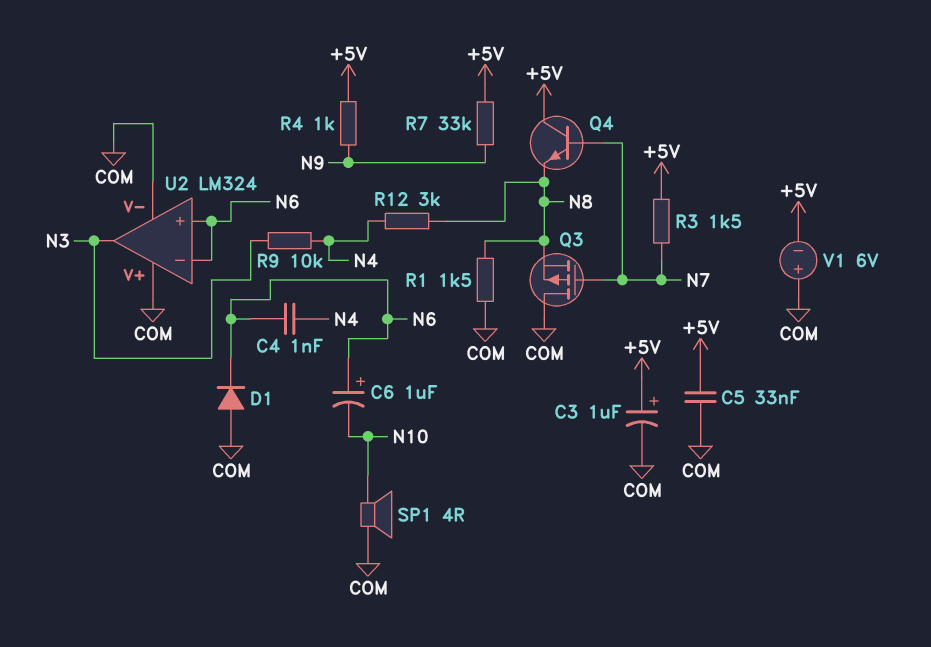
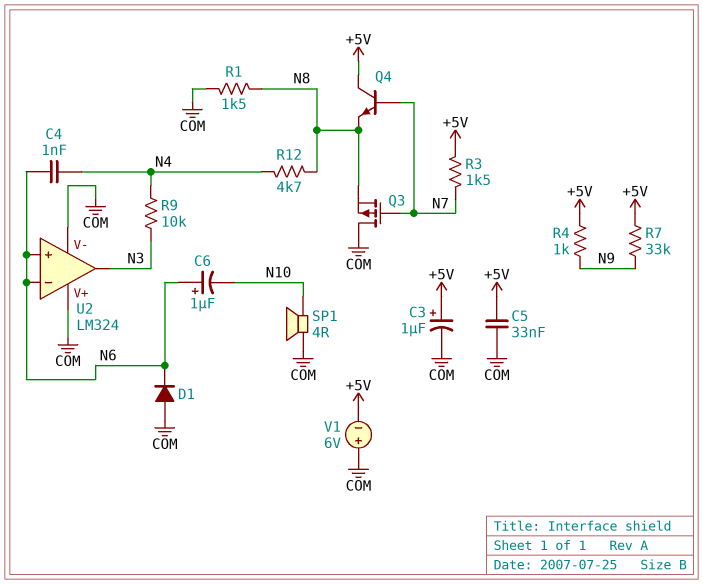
R12: 3k (N4, N8) -> 4.7k (N4, N8)

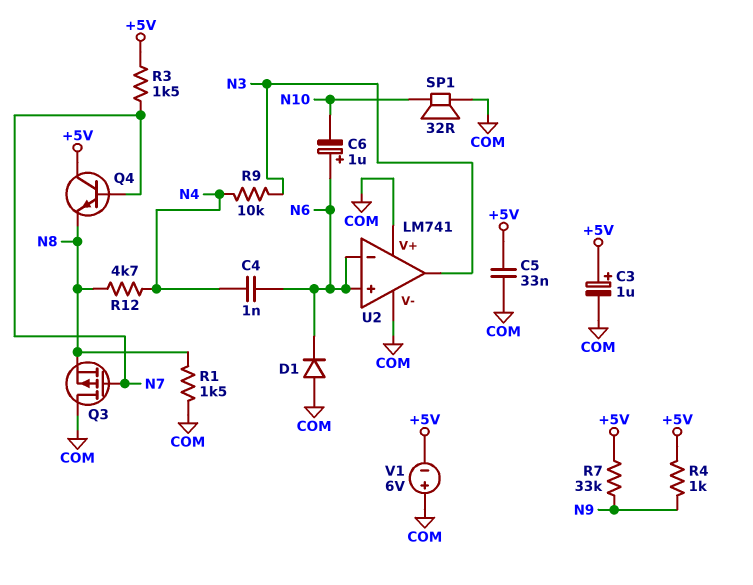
SP1: speaker 4R (COM, N10) -> speaker 32R (COM, N10)
U2: LM324 -> LM741

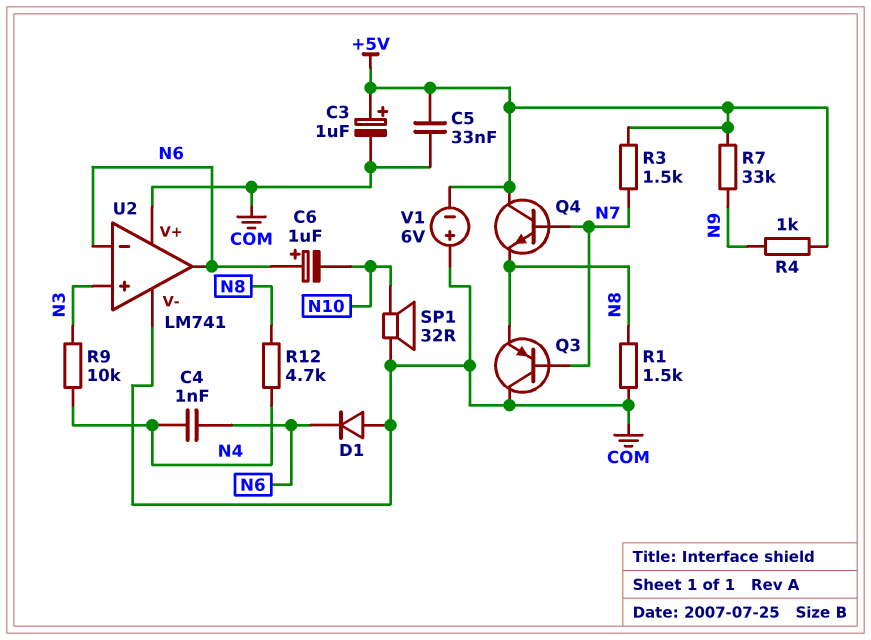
Q3: PMOS (G N7, D COM, S N8) -> PNP (B N7, C COM, E N8)
U2 pin in+: N6 -> N3
U2 pin out: N3 -> N6

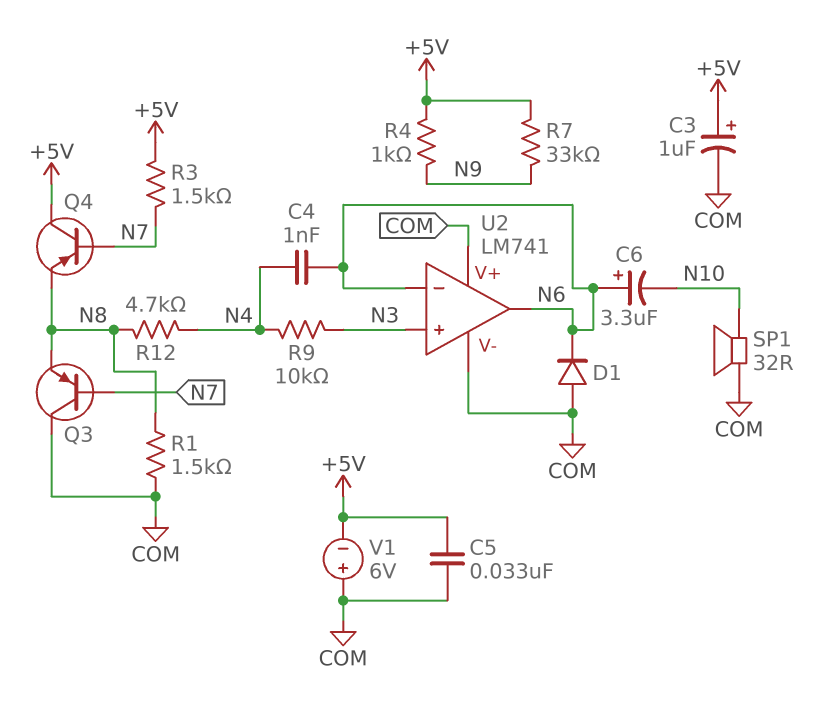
C6: 1uF (plus N6, minus N10) -> 3.3uF (plus N6, minus N10)
Q4: NPN (B N7, C +5V, E N8) -> PNP (B N7, C +5V, E N8)

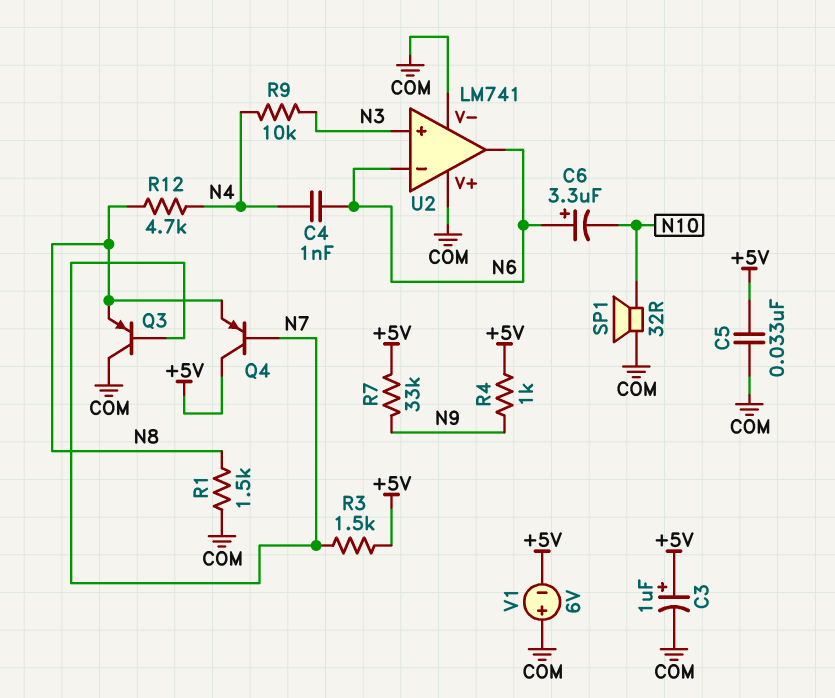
D1: diode (A COM, K N6) -> none

